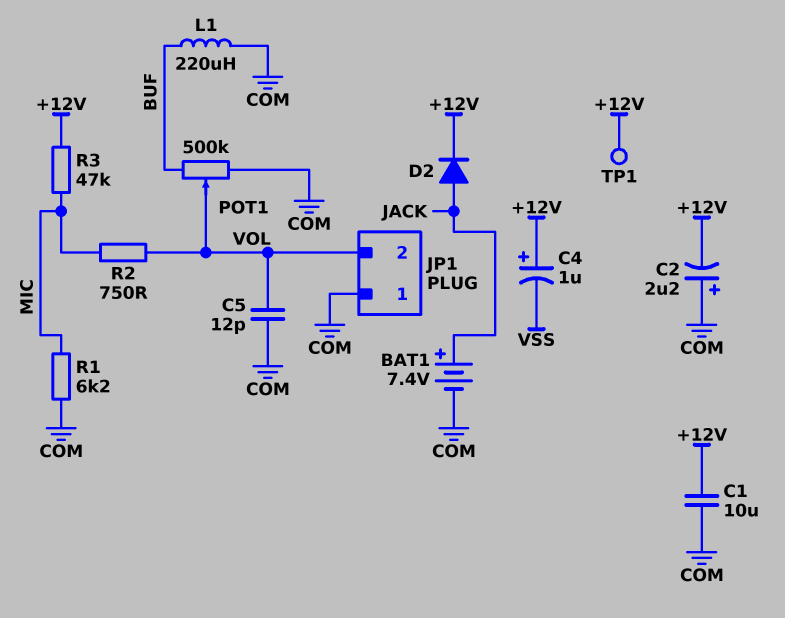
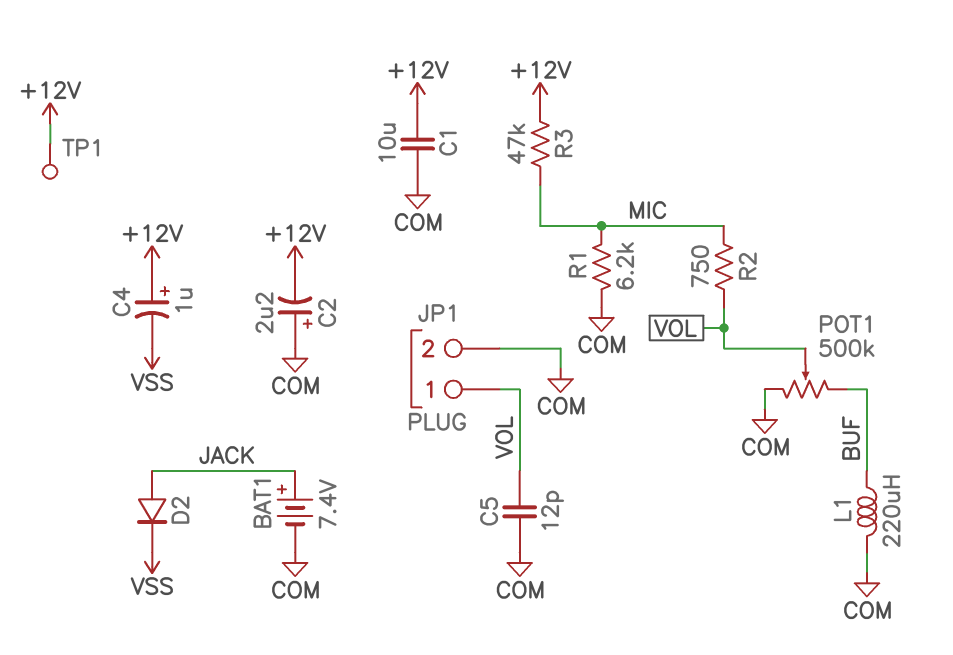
D2: diode (A JACK, K +12V) -> diode (A JACK, K VSS)
JP1 pin 1: COM -> VOL
JP1 pin 2: VOL -> COM

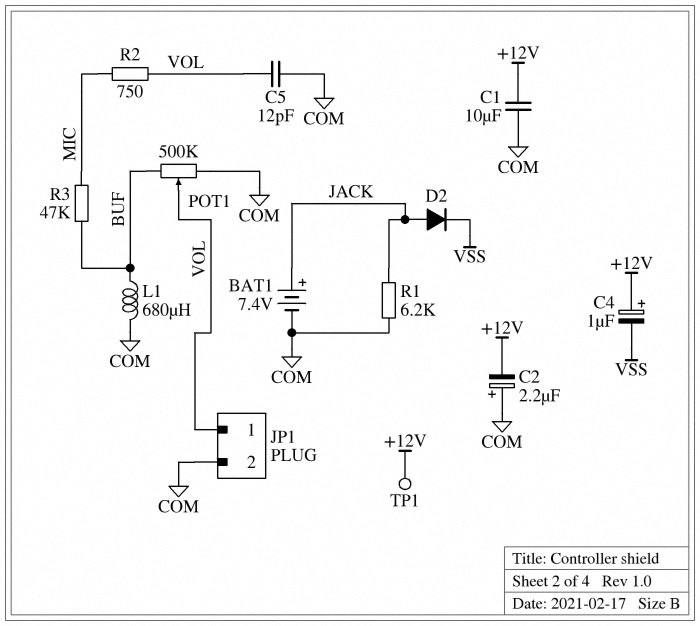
L1: 220uH (BUF, COM) -> 680uH (BUF, COM)
R1: 6.2k (COM, MIC) -> 6.2k (COM, JACK)
R3: 47k (+12V, MIC) -> 47k (BUF, MIC)

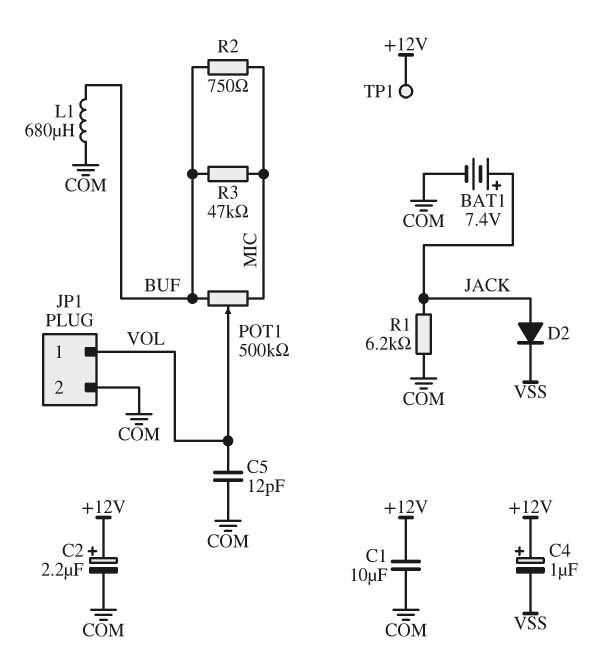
C2: 2.2uF (plus COM, minus +12V) -> 2.2uF (plus +12V, minus COM)
POT1: 500k (BUF, COM, wiper VOL) -> 500k (BUF, MIC, wiper VOL)
R2: 750 (MIC, VOL) -> 750 (BUF, MIC)

